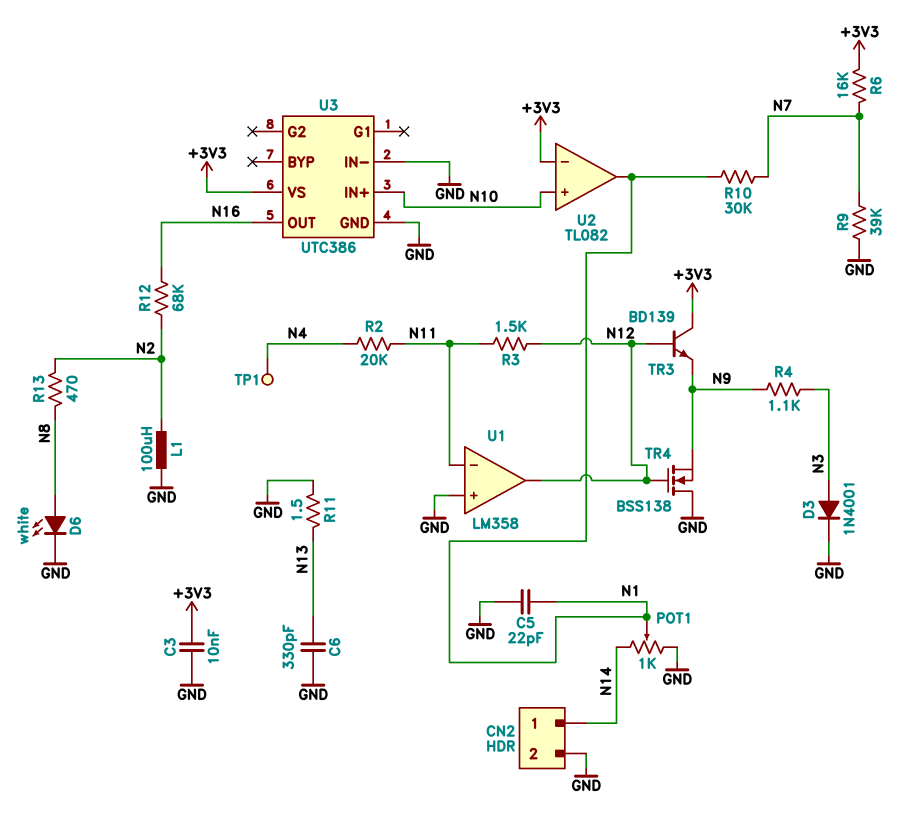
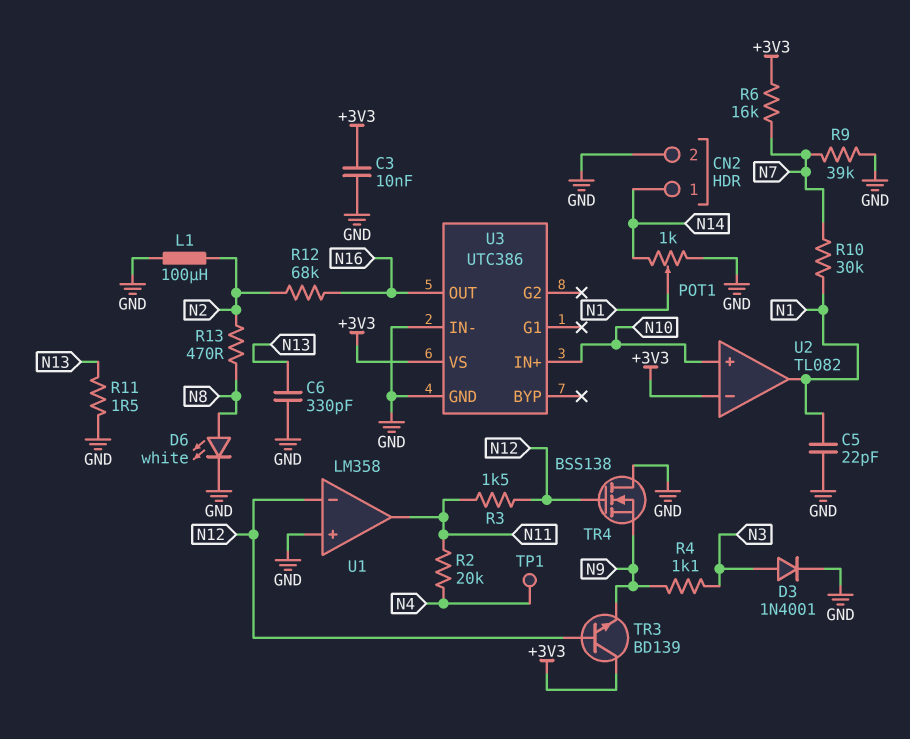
U1 pin in-: N11 -> N12
U1 pin out: N12 -> N11

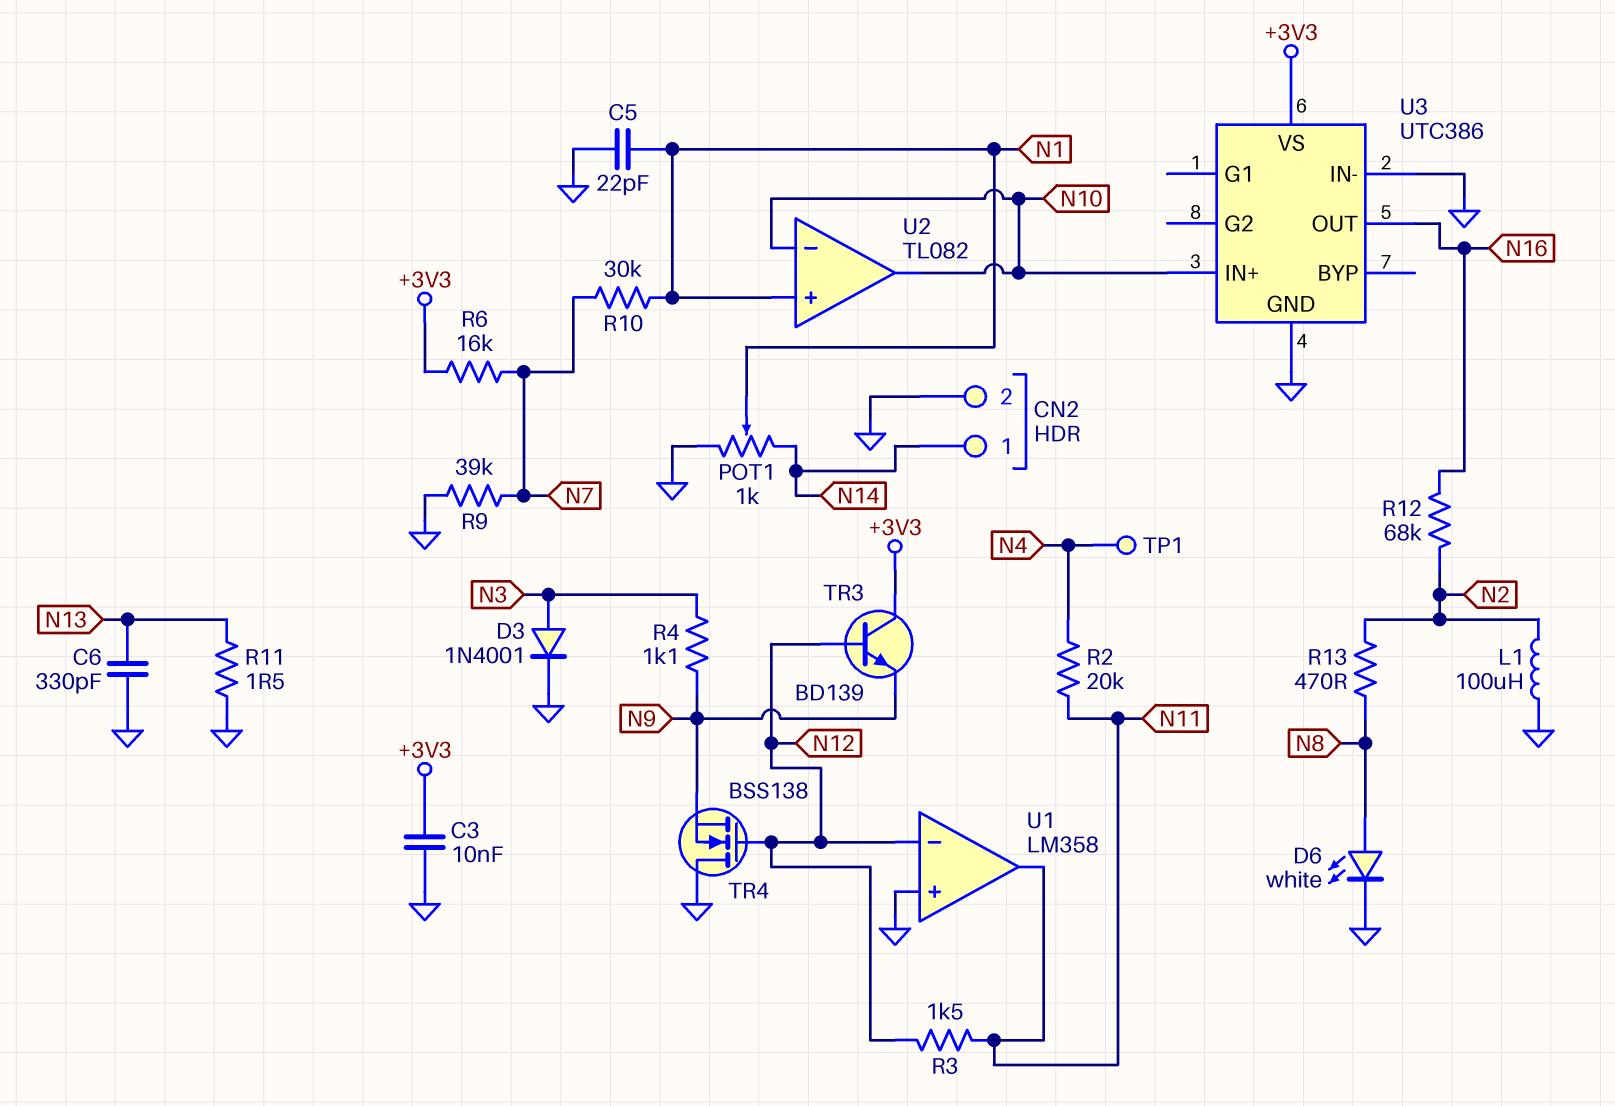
U2 pin in+: N10 -> N1
U2 pin in-: +3V3 -> N10
U2 pin out: N1 -> N10

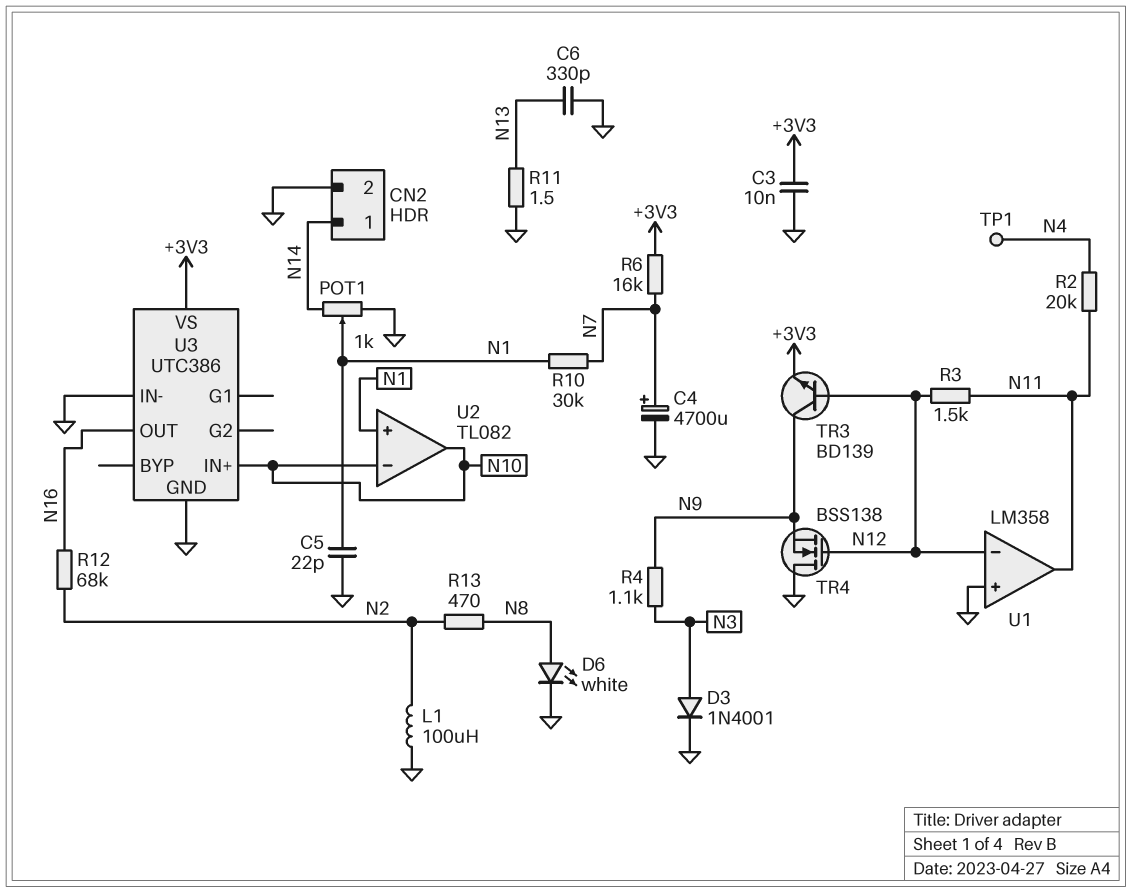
C4: none -> 4700uF (plus N7, minus GND)
R9: 39k (GND, N7) -> none
TR3: NPN BD139 (B N12, C +3V3, E N9) -> NPN BD139 (B N12, C N9, E +3V3)

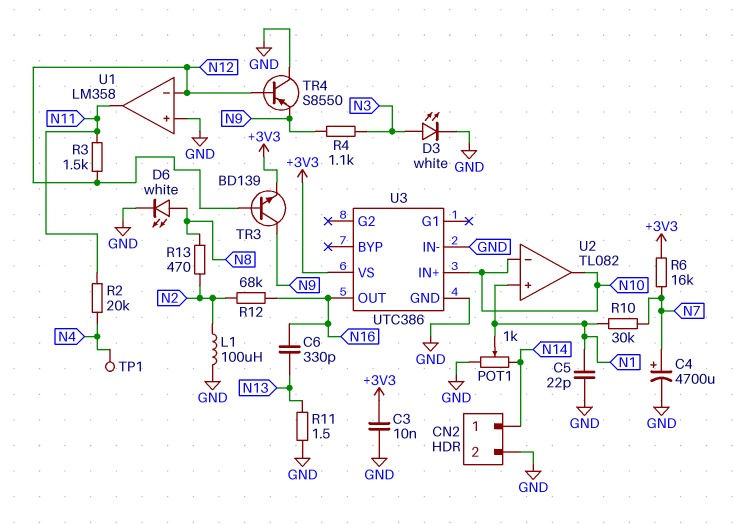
C6: 330pF (GND, N13) -> 330pF (N13, N16)
D3: diode 1N4001 (A N3, K GND) -> LED white (A N3, K GND)
TR4: NMOS BSS138 (G N12, D GND, S N9) -> PNP S8550 (B N12, C GND, E N9)

